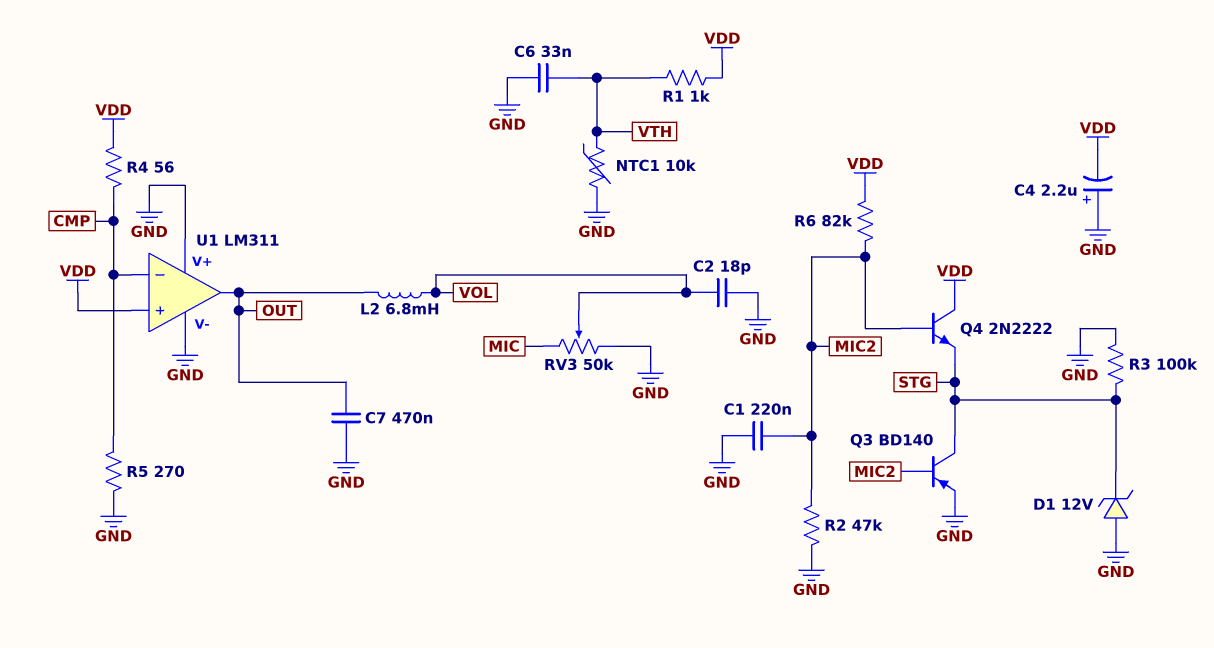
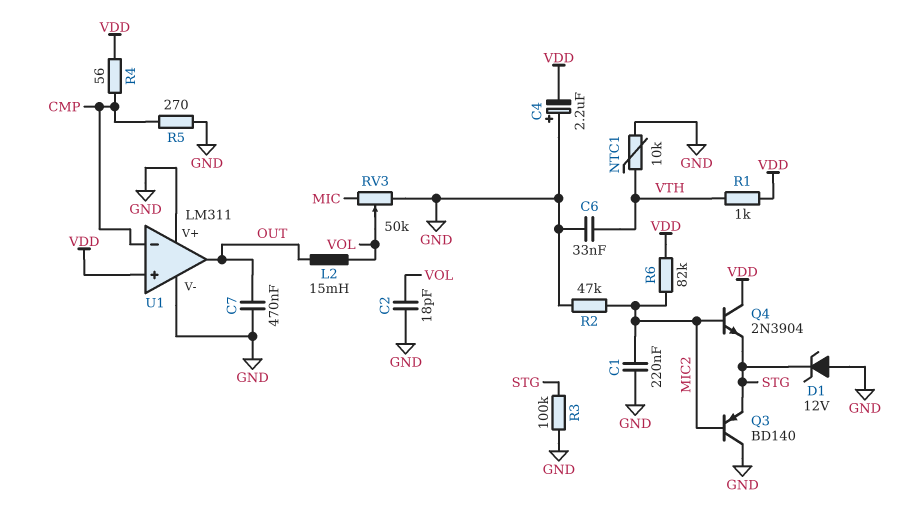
L2: 6.8mH (OUT, VOL) -> 15mH (OUT, VOL)
Q3: PNP BD140 (B MIC2, C STG, E GND) -> PNP BD140 (B MIC2, C GND, E STG)
Q4: NPN 2N2222 (B MIC2, C VDD, E STG) -> NPN 2N3904 (B MIC2, C VDD, E STG)

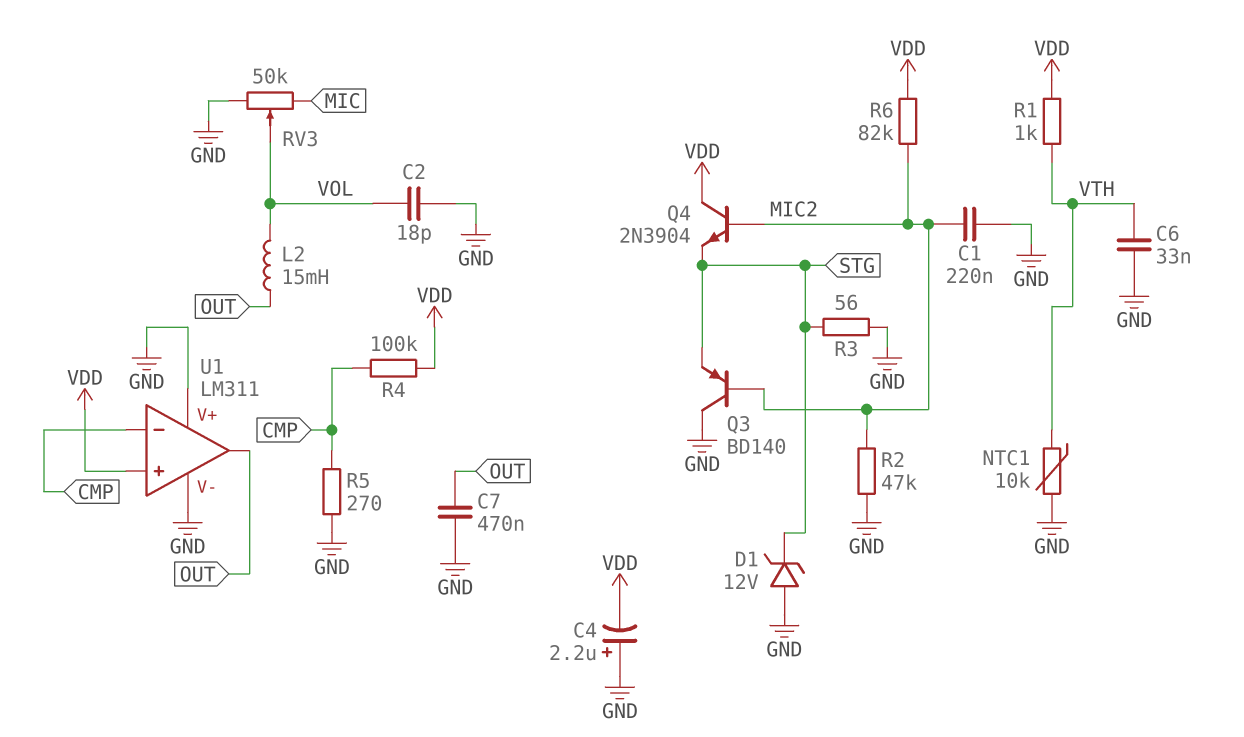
R3: 100k (GND, STG) -> 56 (GND, STG)
R4: 56 (CMP, VDD) -> 100k (CMP, VDD)

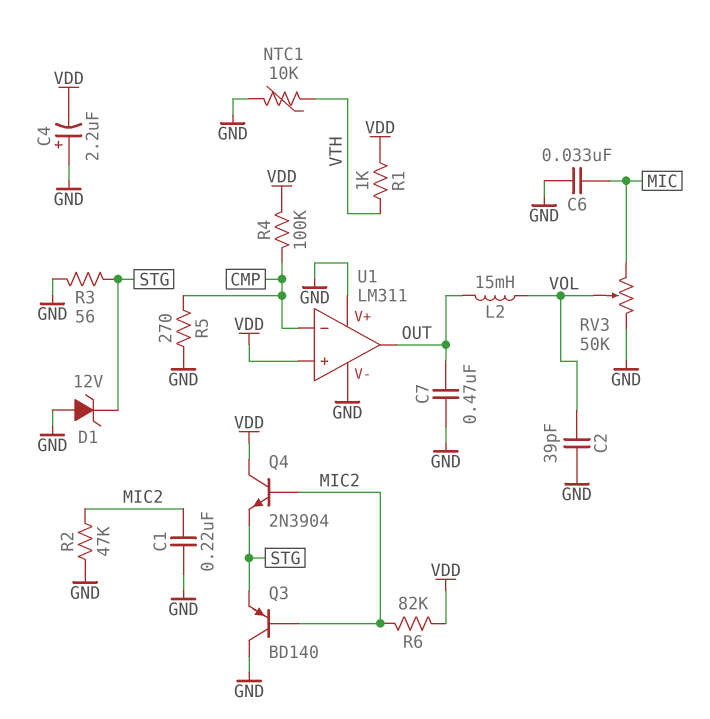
C2: 18pF (GND, VOL) -> 39pF (GND, VOL)
C6: 33nF (GND, VTH) -> 33nF (GND, MIC)

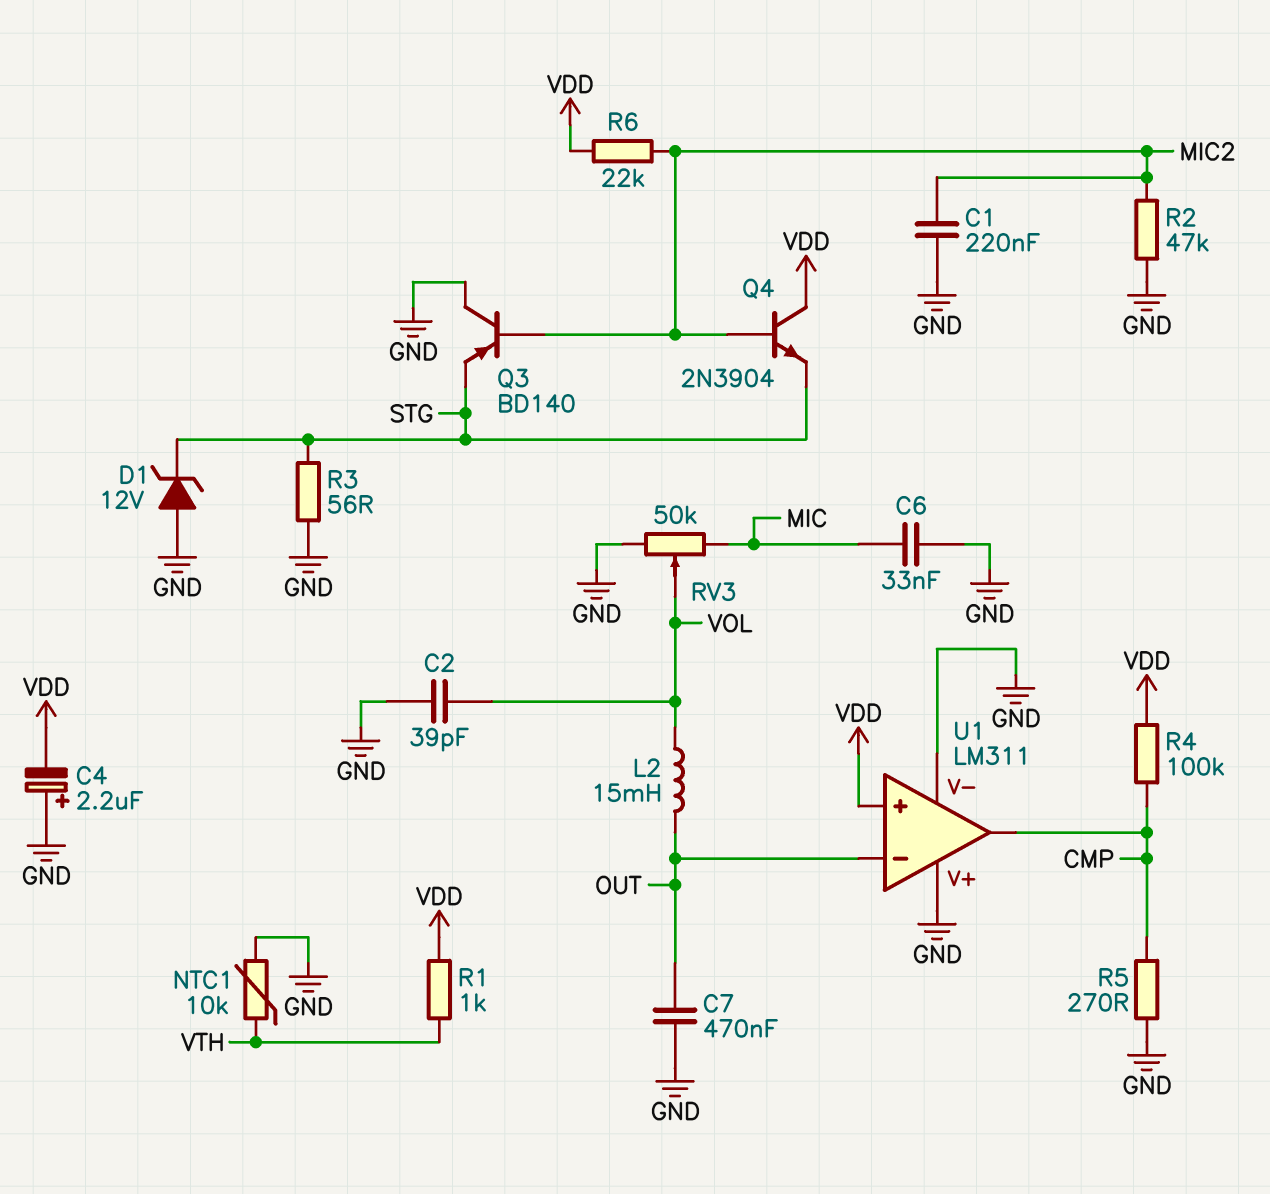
R6: 82k (MIC2, VDD) -> 22k (MIC2, VDD)
U1 pin in-: CMP -> OUT
U1 pin out: OUT -> CMP

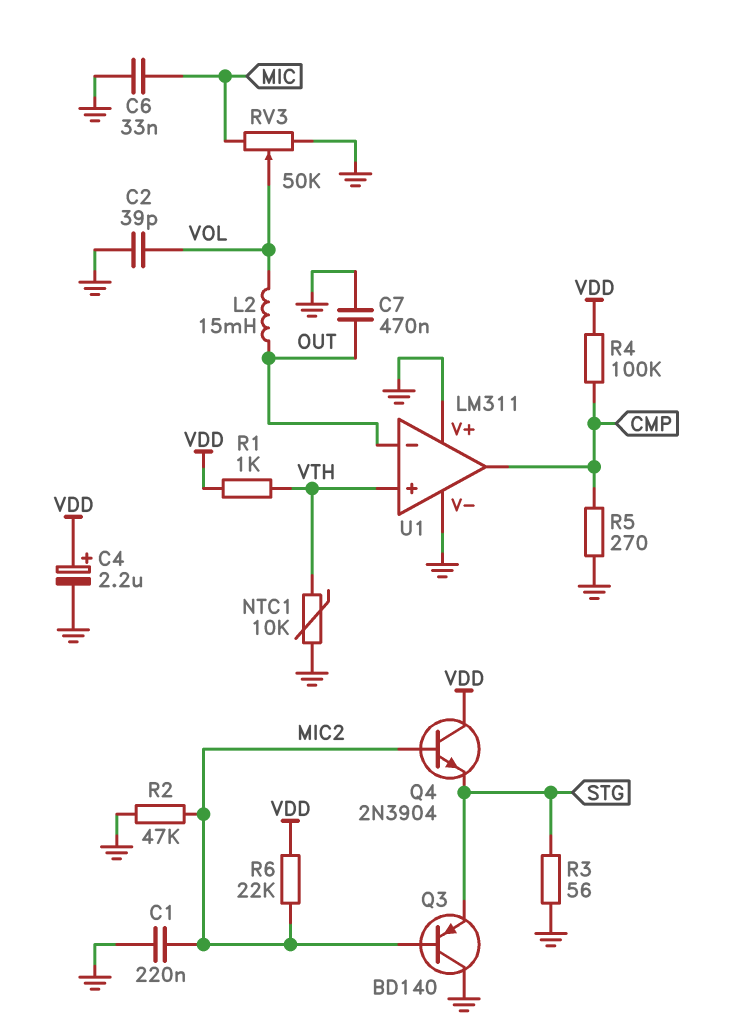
C4: 2.2uF (plus GND, minus VDD) -> 2.2uF (plus VDD, minus GND)
D1: zener 12V (A GND, K STG) -> none
U1 pin in+: VDD -> VTH

